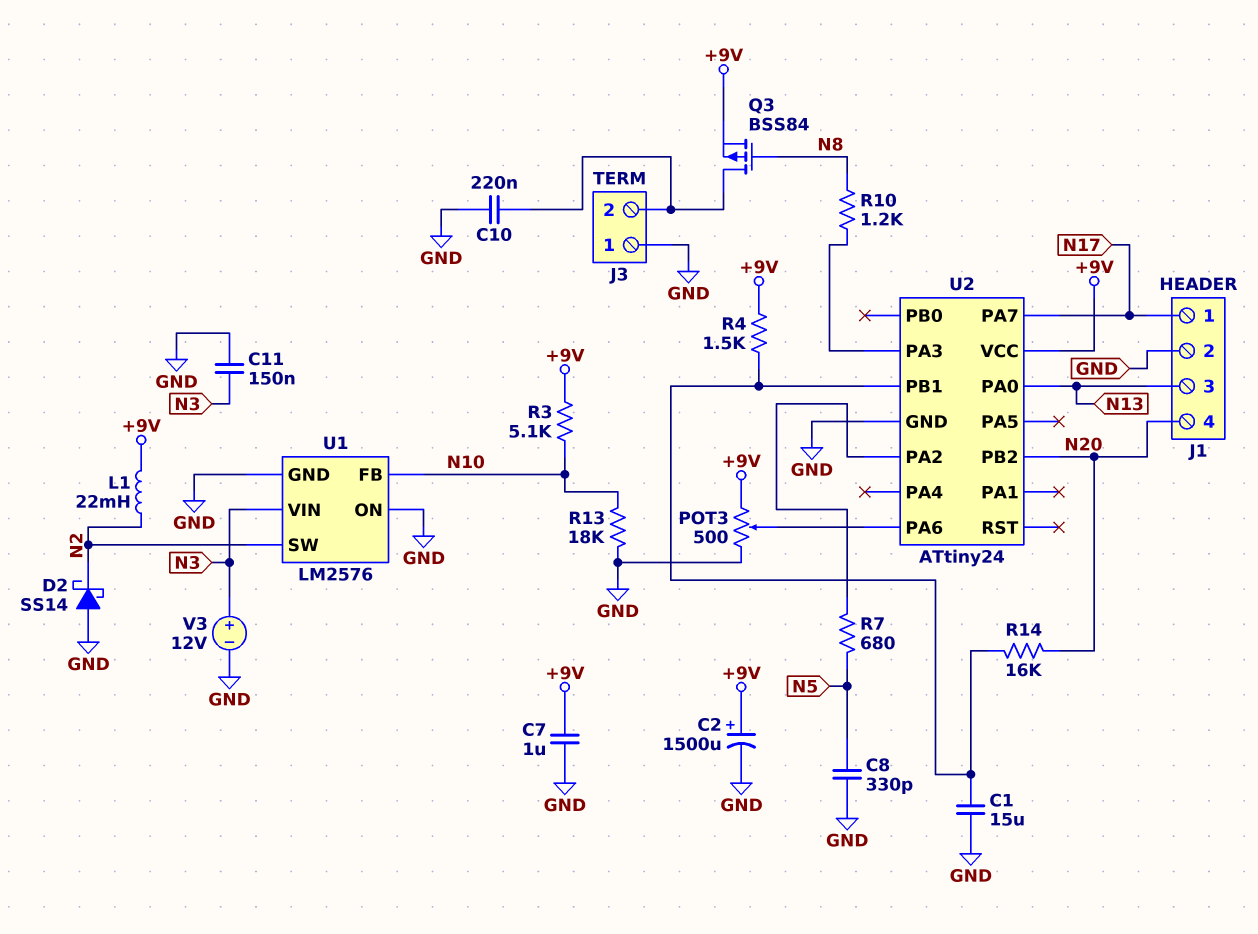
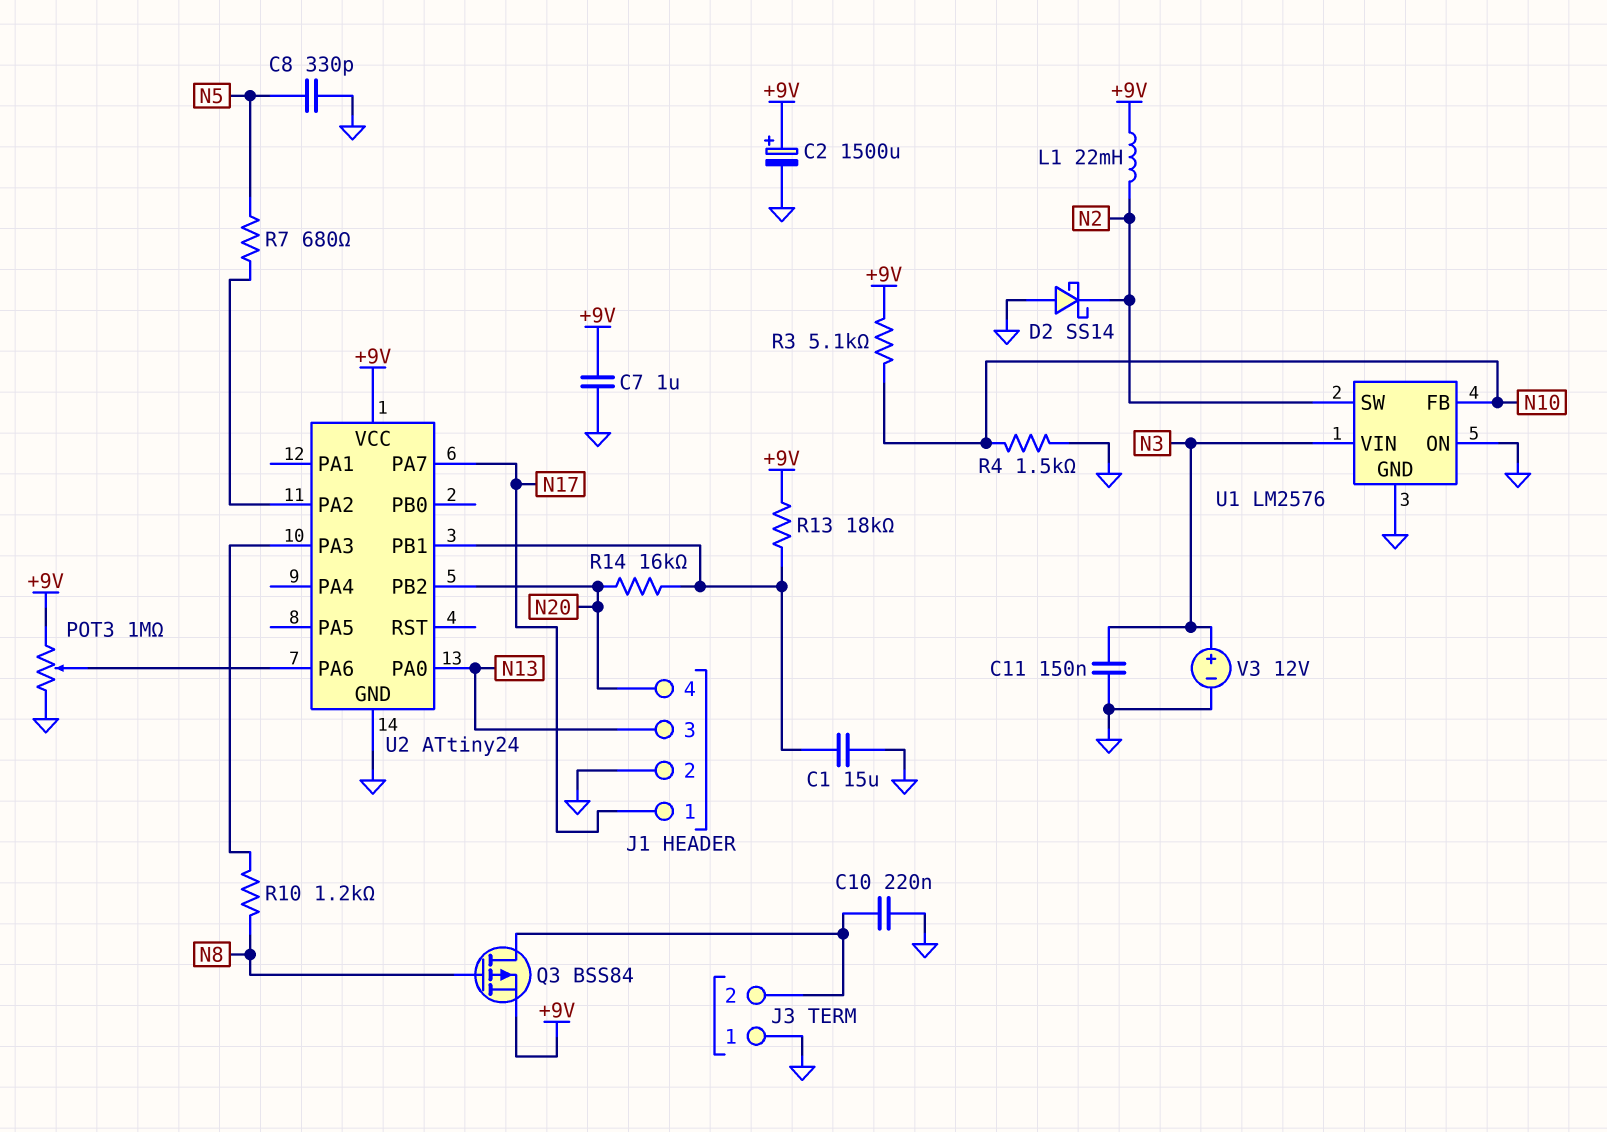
POT3: 500 (+9V, GND, wiper U2/PA6) -> 1M (+9V, GND, wiper U2/PA6)
R4: 1.5k (+9V, U2/PB1) -> 1.5k (GND, N10)
R13: 18k (GND, N10) -> 18k (+9V, U2/PB1)

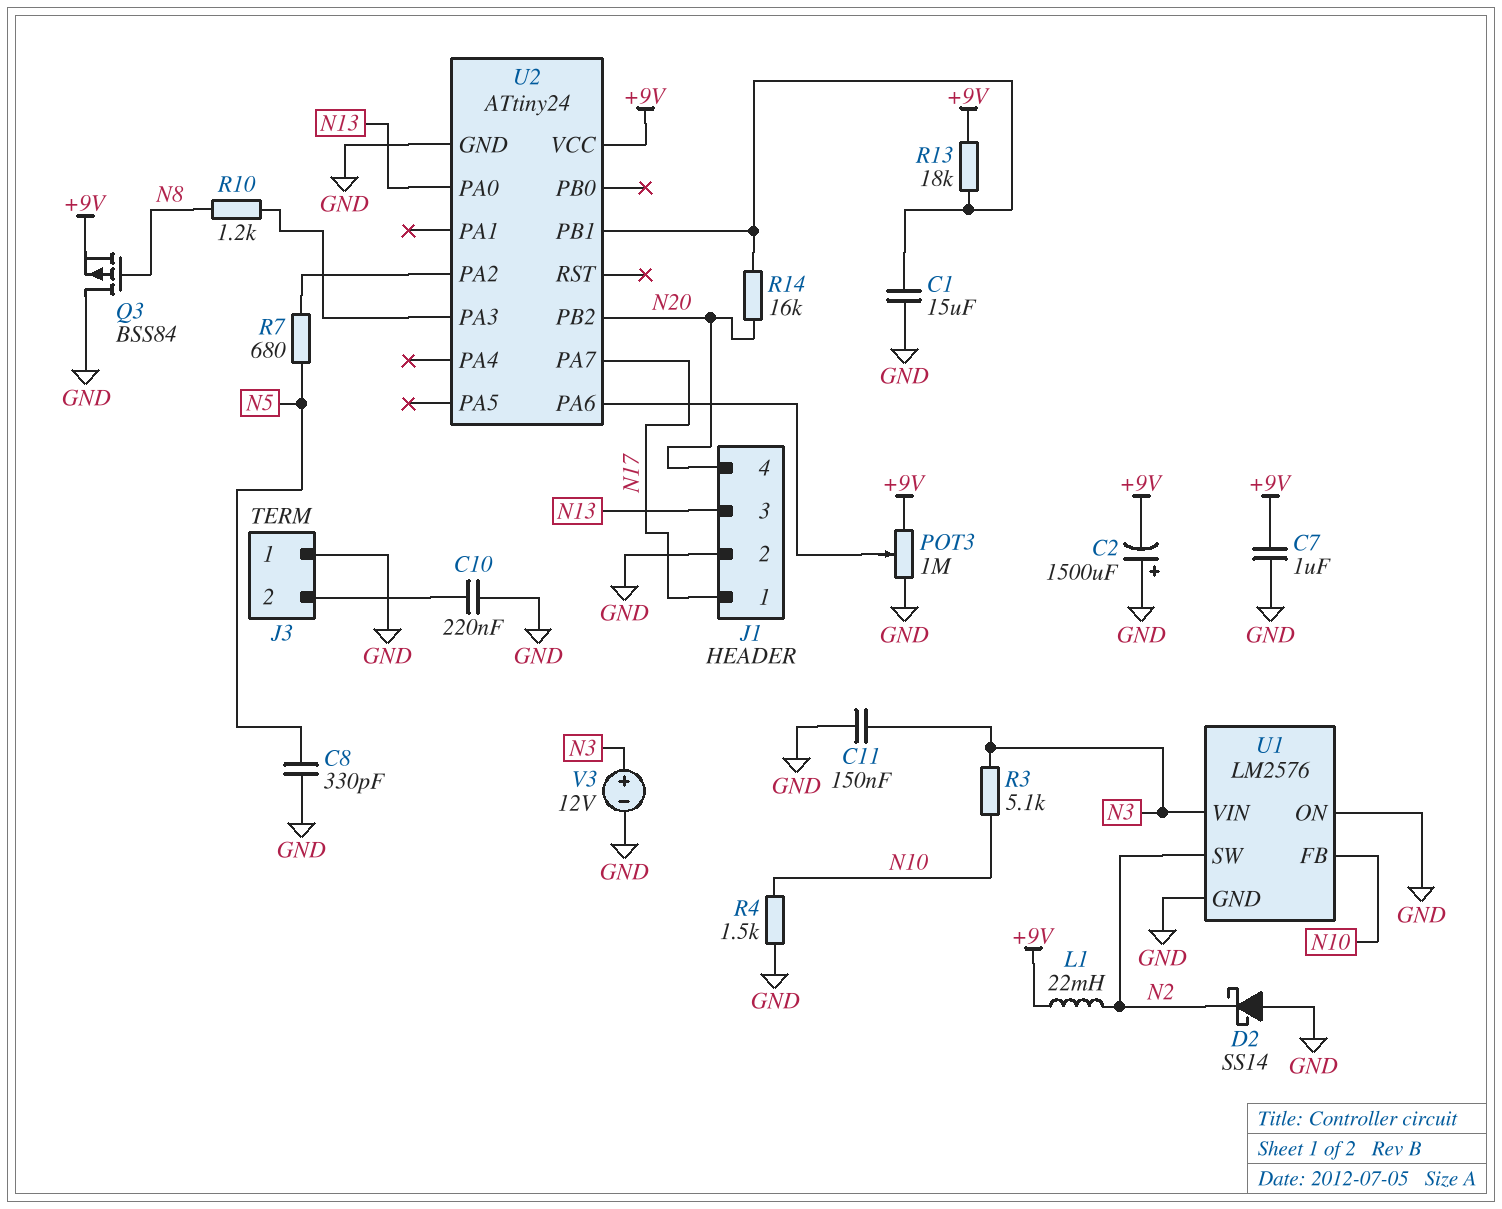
C2: 1500uF (plus +9V, minus GND) -> 1500uF (plus GND, minus +9V)
Q3: PMOS BSS84 (G N8, D J3/2, S +9V) -> PMOS BSS84 (G N8, D GND, S +9V)
R3: 5.1k (+9V, N10) -> 5.1k (N3, N10)

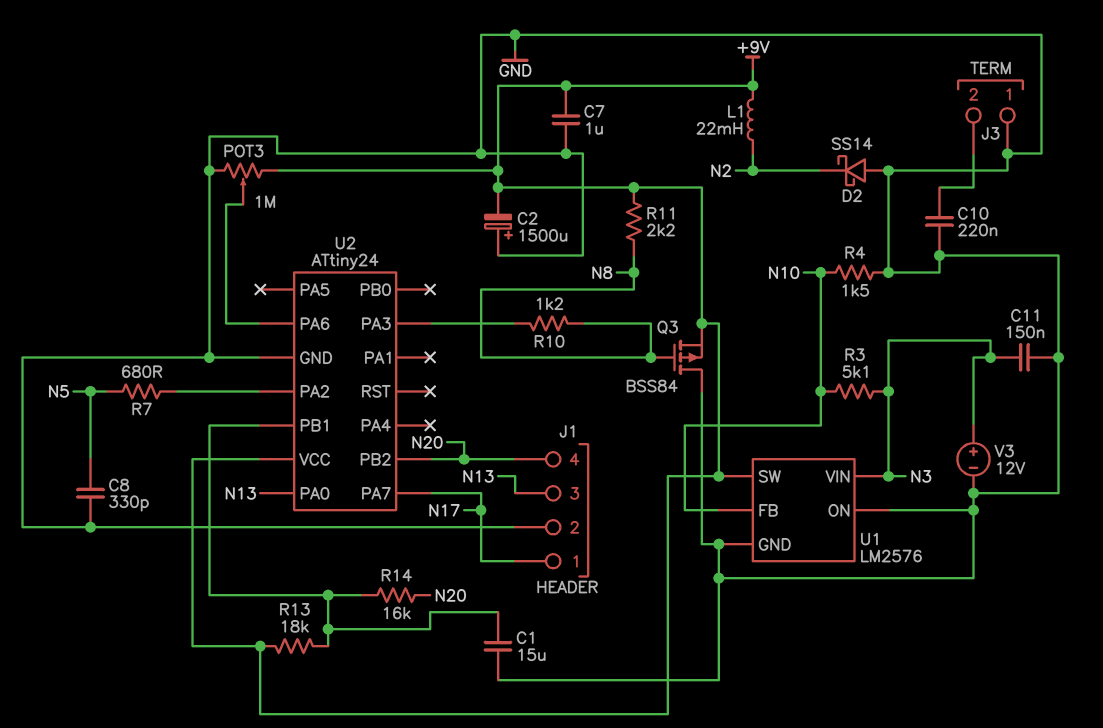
R11: none -> 2.2k (+9V, N8)
U1 pin SW: N2 -> +9V

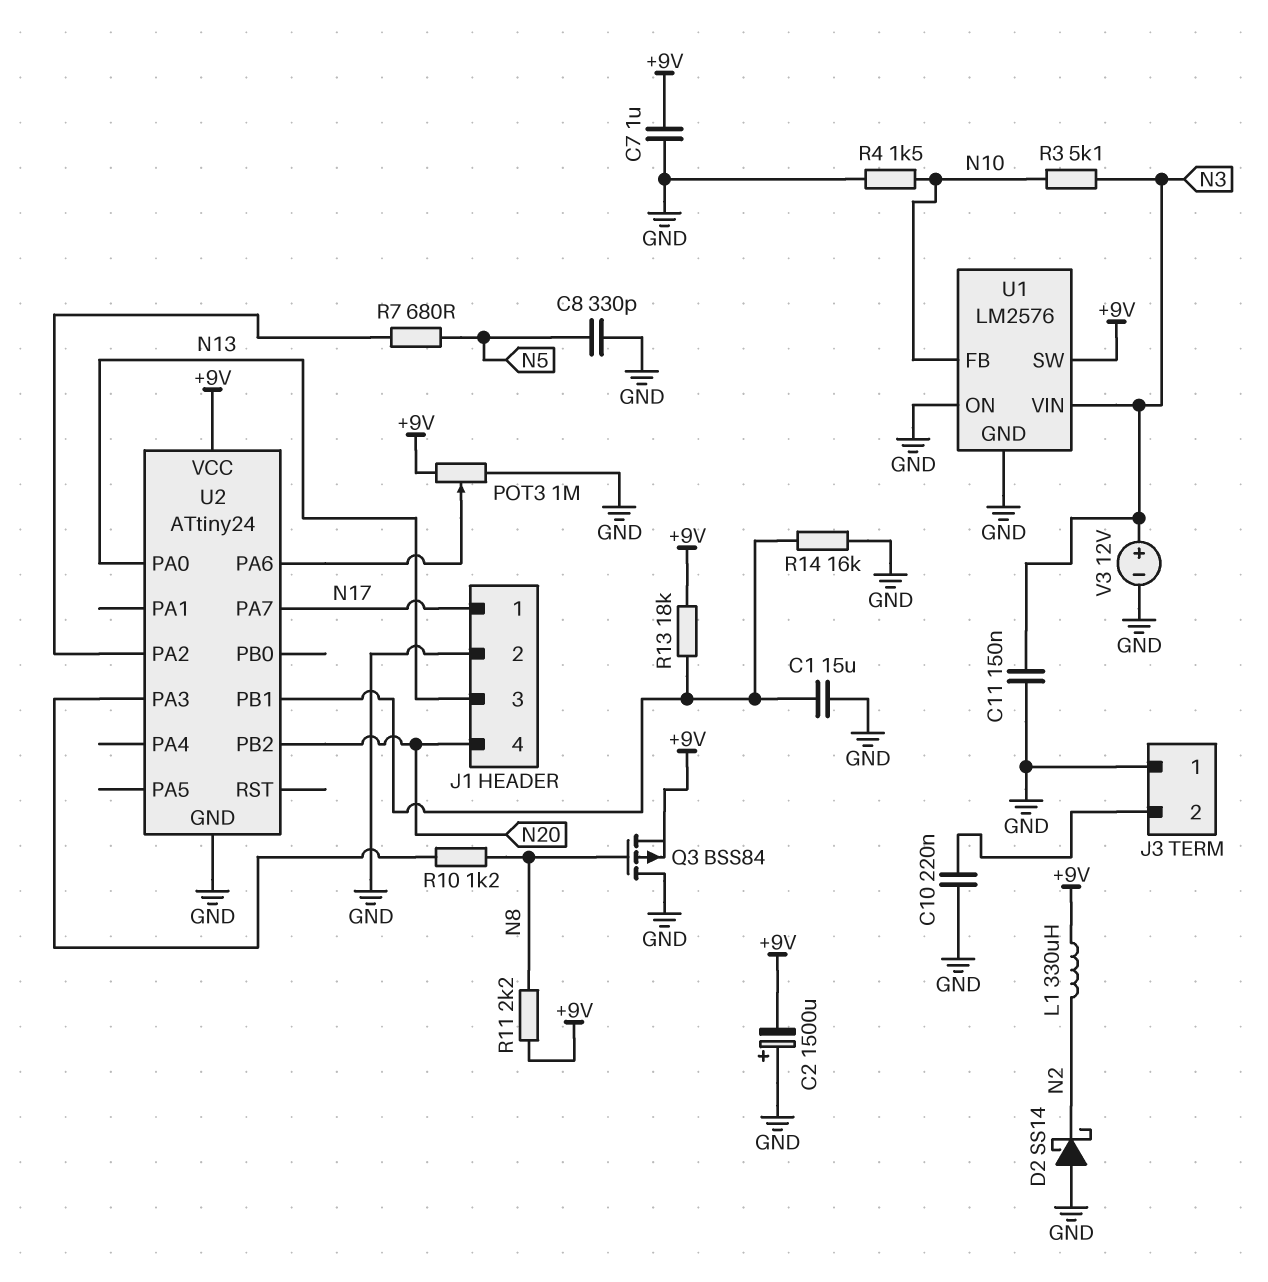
L1: 22mH (+9V, N2) -> 330uH (+9V, N2)
R14: 16k (N20, U2/PB1) -> 16k (GND, U2/PB1)

